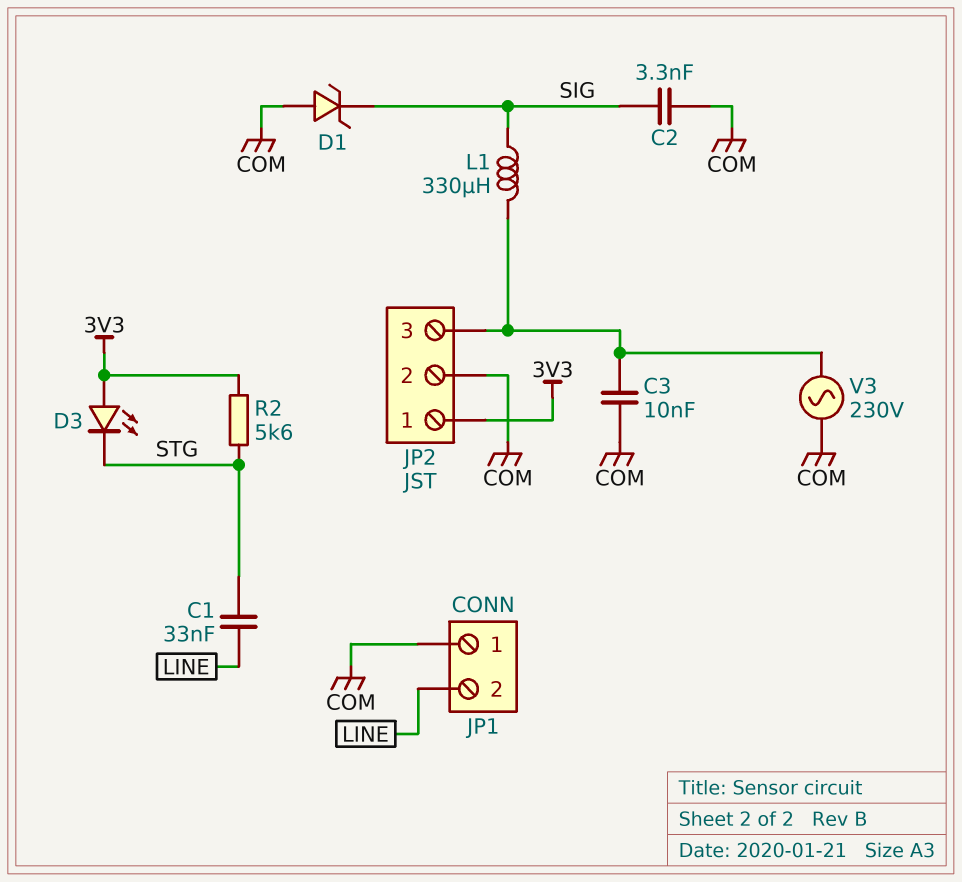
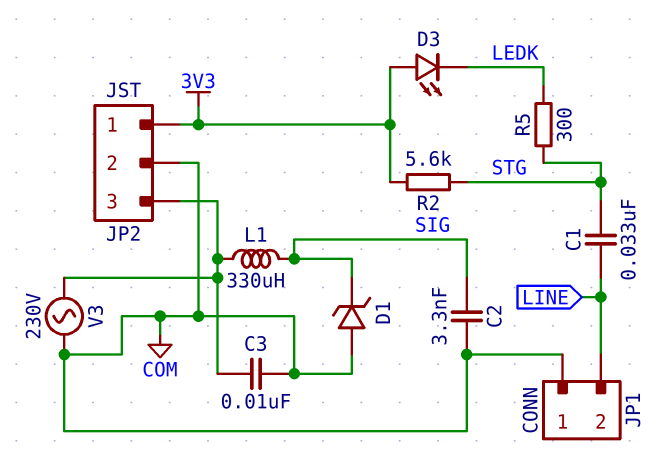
D3: LED (A 3V3, K STG) -> LED (A 3V3, K LEDK)
R5: none -> 300 (LEDK, STG)

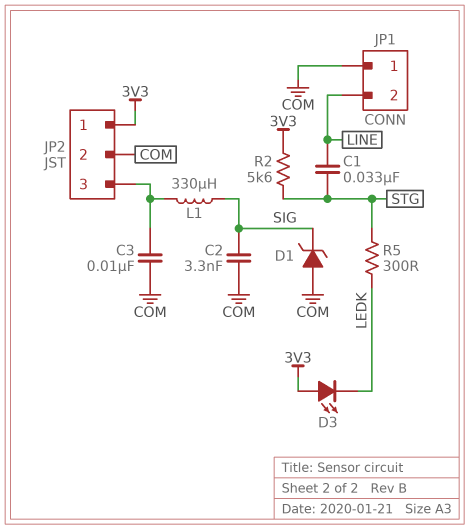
V3: AC 230V (COM, JP2/3) -> none

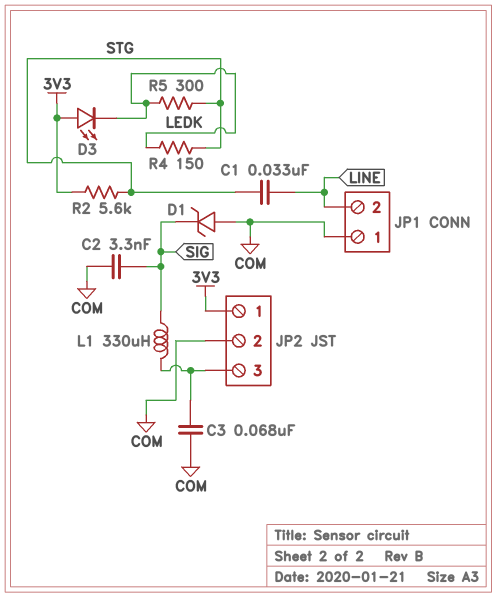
C3: 10nF (COM, JP2/3) -> 68nF (COM, JP2/3)
R4: none -> 150 (LEDK, STG)

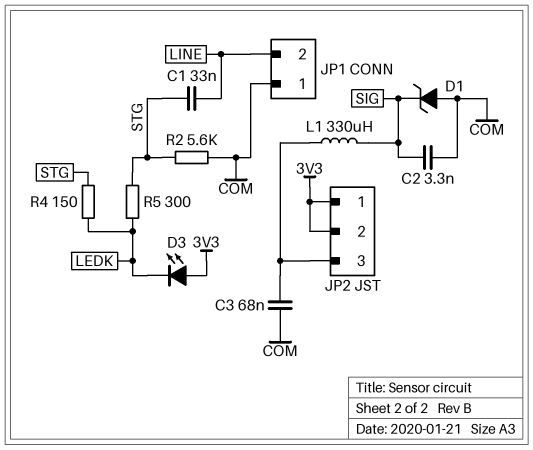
JP2 pin 2: COM -> 3V3
R2: 5.6k (3V3, STG) -> 5.6k (COM, STG)

